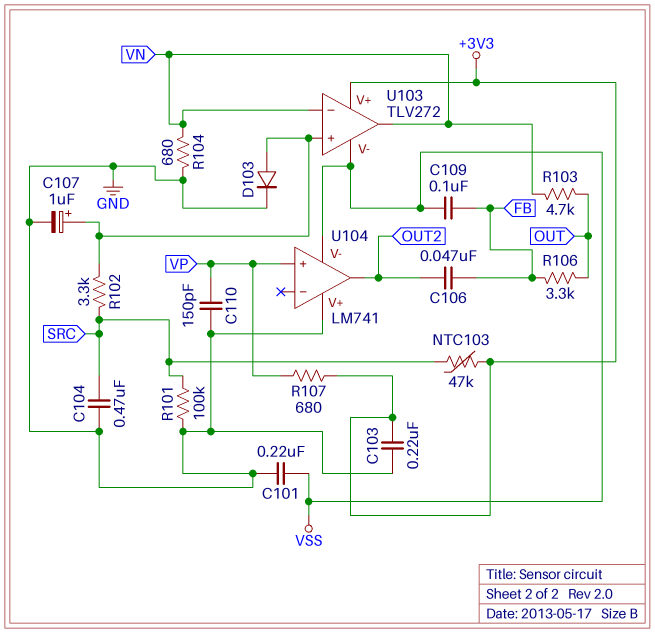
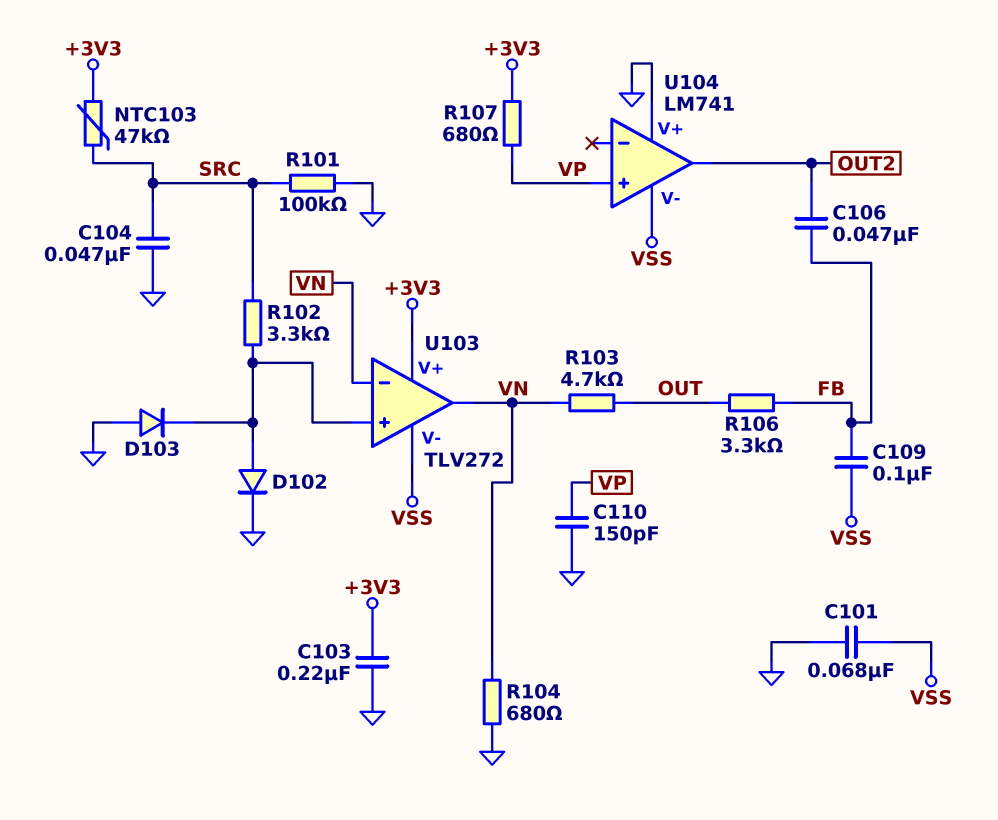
C101: 220nF (GND, VSS) -> 68nF (GND, VSS)
C104: 470nF (GND, SRC) -> 47nF (GND, SRC)
C107: 1uF (plus U103/in+, minus GND) -> none
D102: none -> diode (A U103/in+, K GND)
D103: diode (A U103/in+, K GND) -> diode (A GND, K U103/in+)

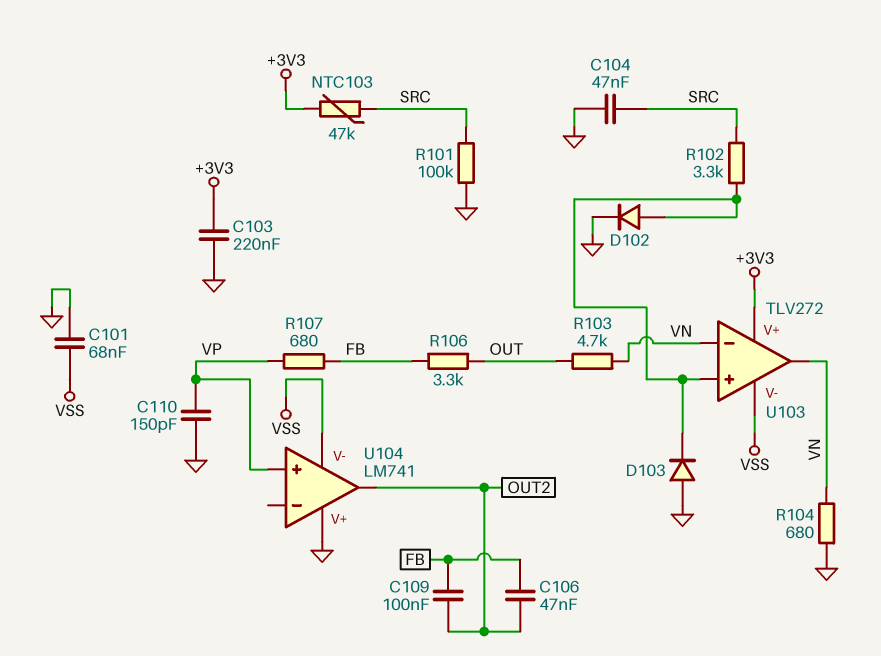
C109: 100nF (FB, VSS) -> 100nF (FB, OUT2)
R107: 680 (+3V3, VP) -> 680 (FB, VP)

